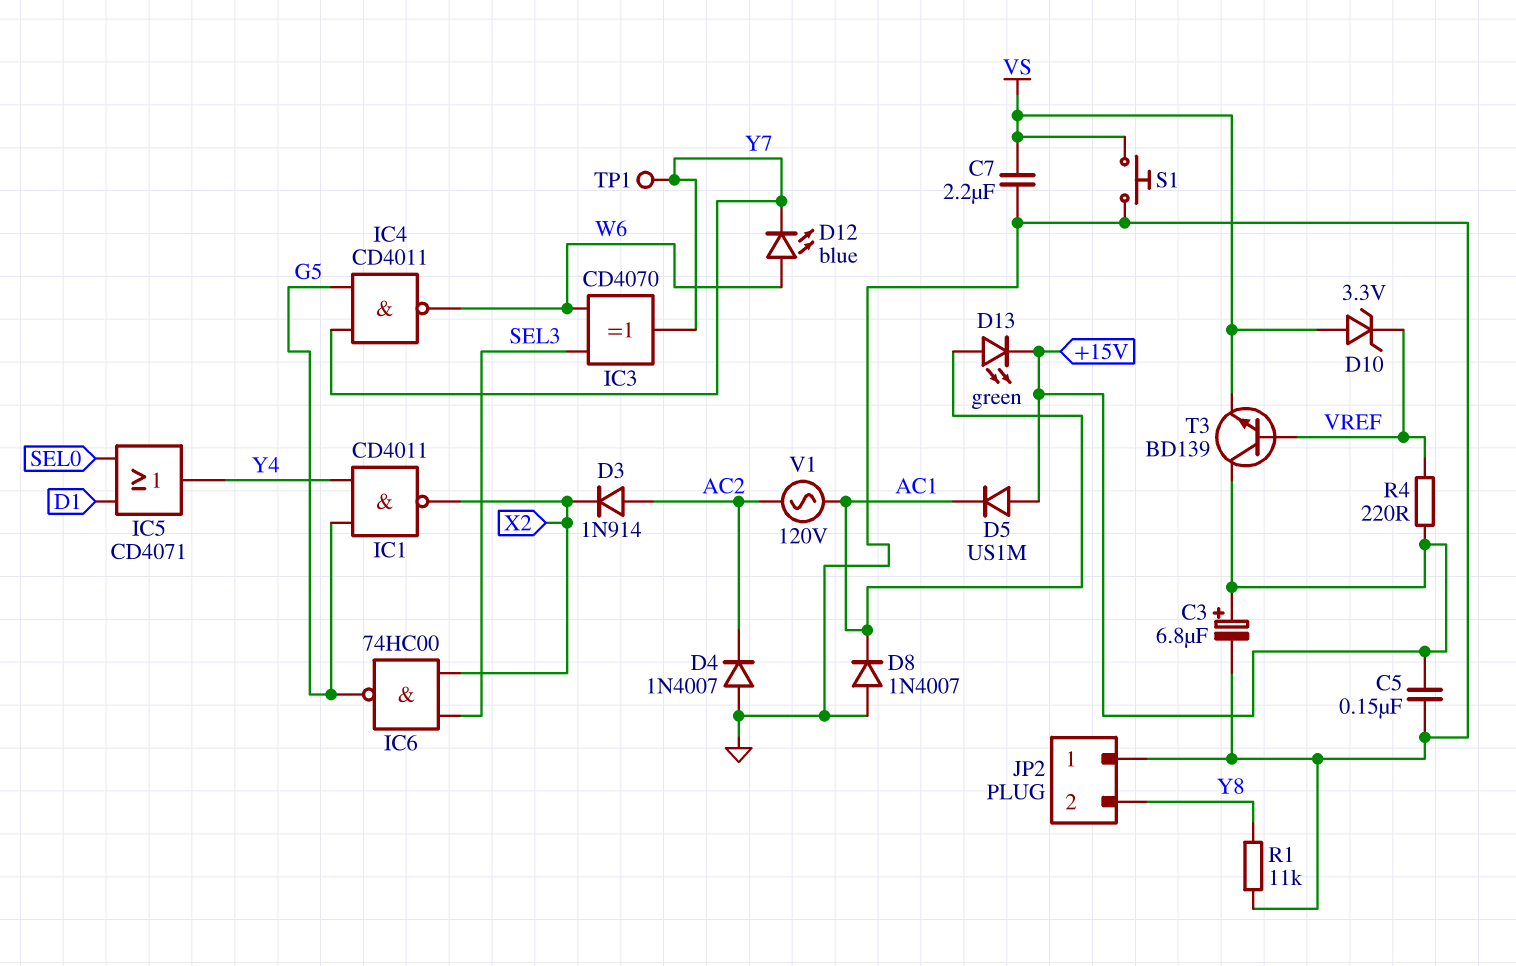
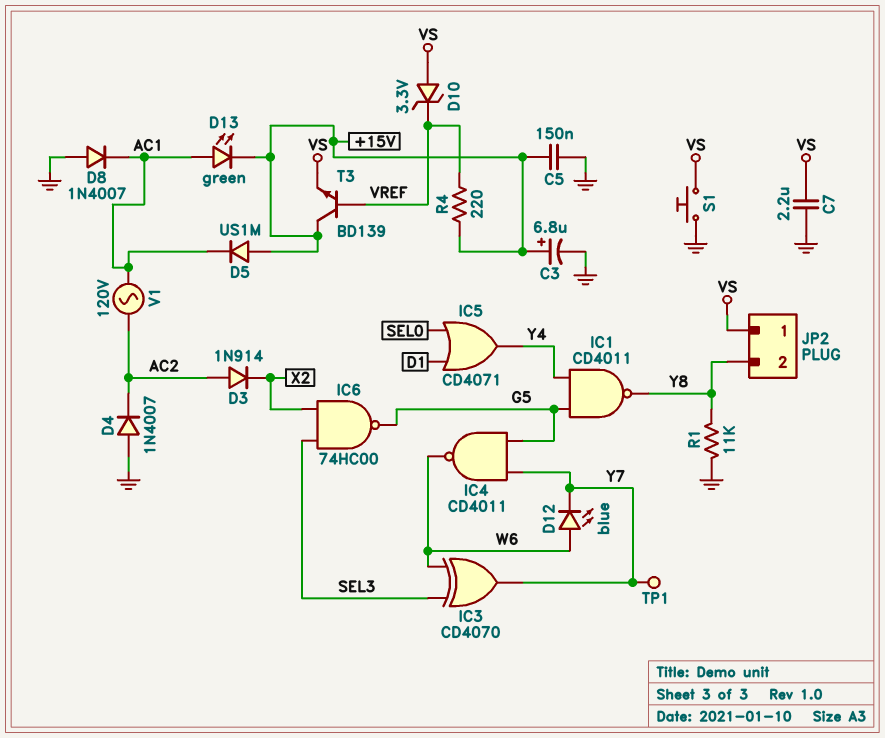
IC1: NAND CD4011 (in G5, in Y4, out X2) -> NAND CD4011 (in G5, in Y4, out Y8)
JP2 pin 1: GND -> VS

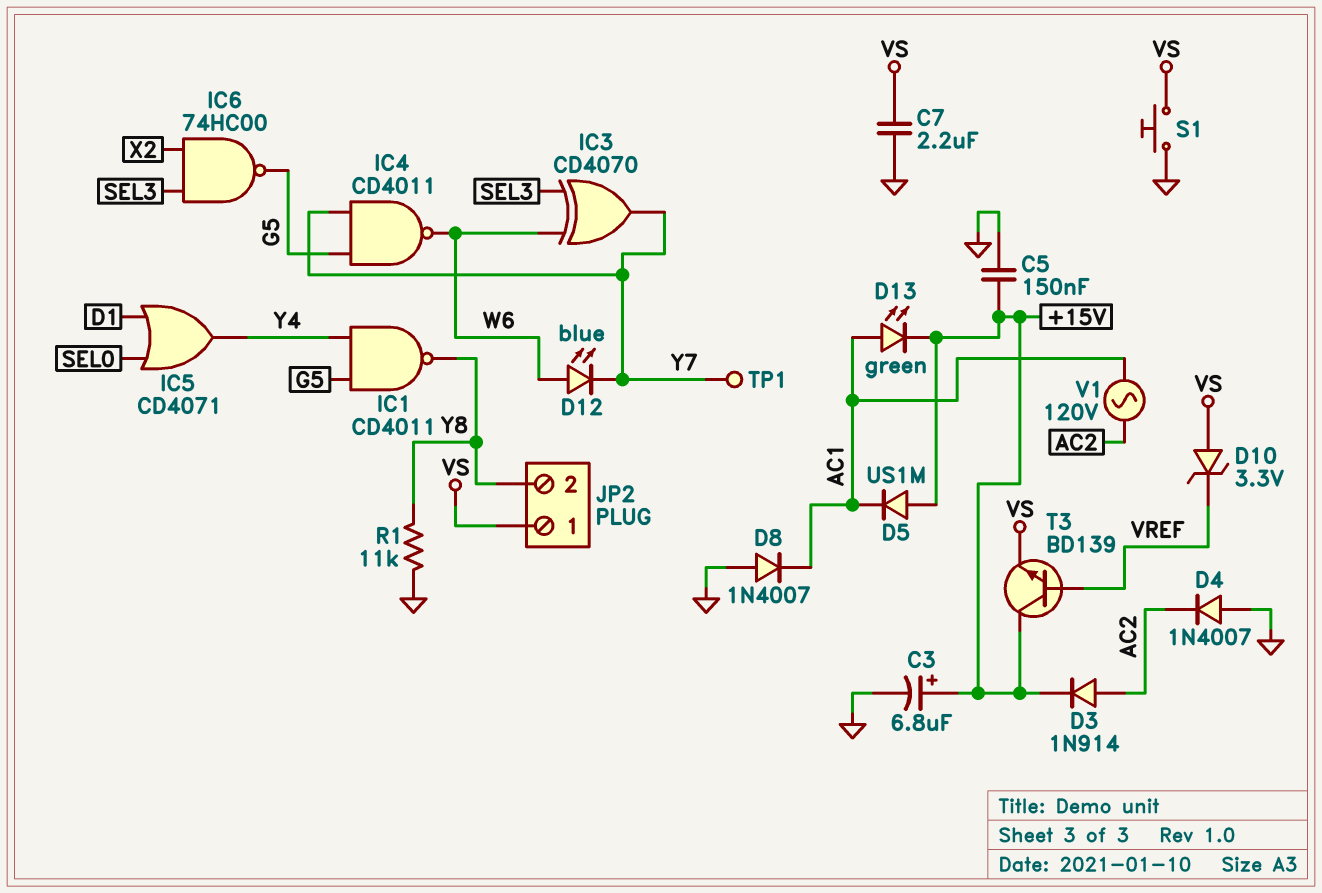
D3: diode 1N914 (A AC2, K X2) -> diode 1N914 (A AC2, K +15V)
R4: 220 (+15V, VREF) -> none

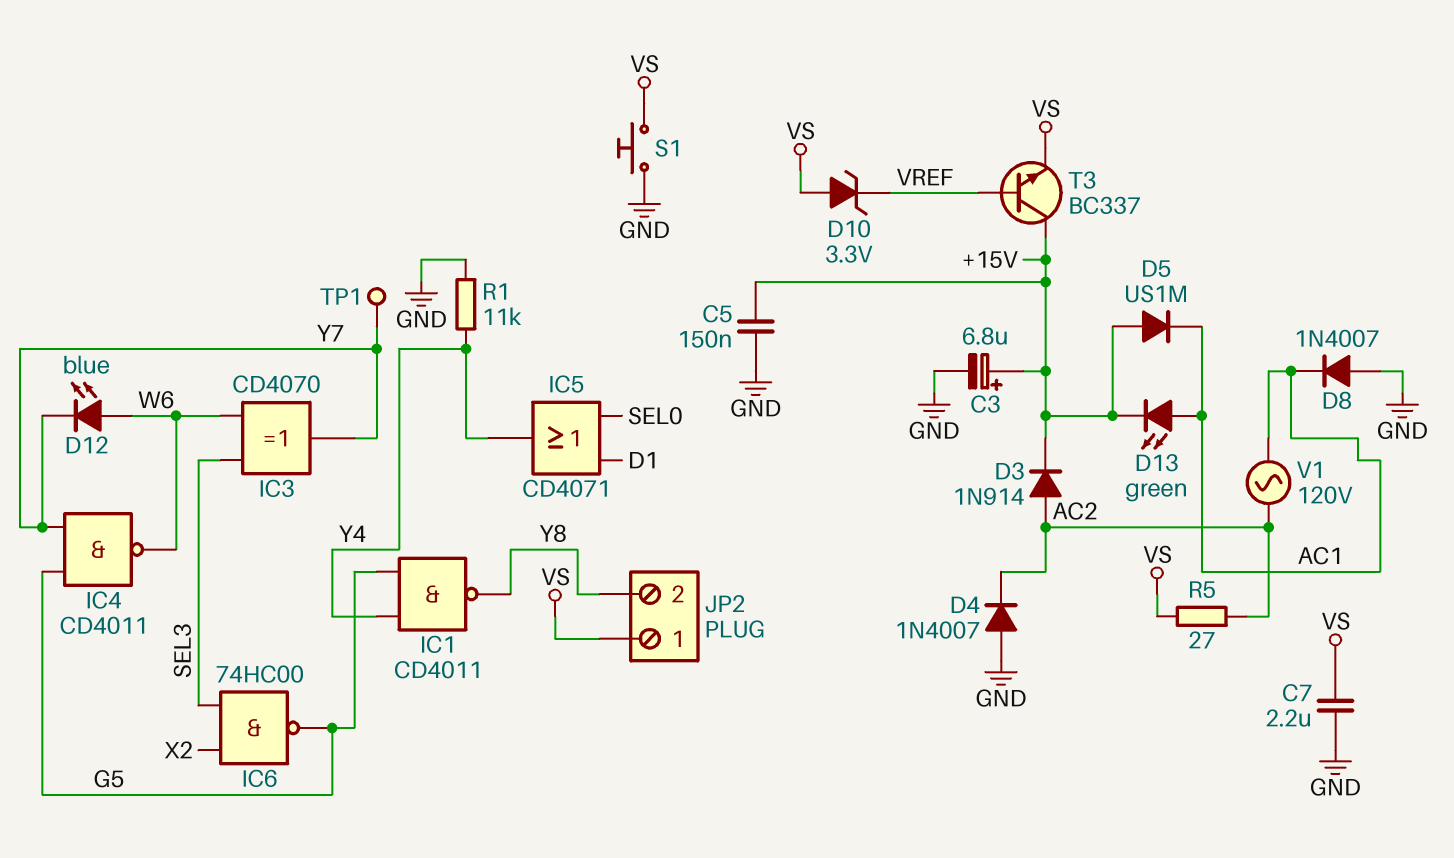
R1: 11k (GND, Y8) -> 11k (GND, Y4)
R5: none -> 27 (AC2, VS)
T3: NPN BD139 (B VREF, C +15V, E VS) -> NPN BC337 (B VREF, C +15V, E VS)

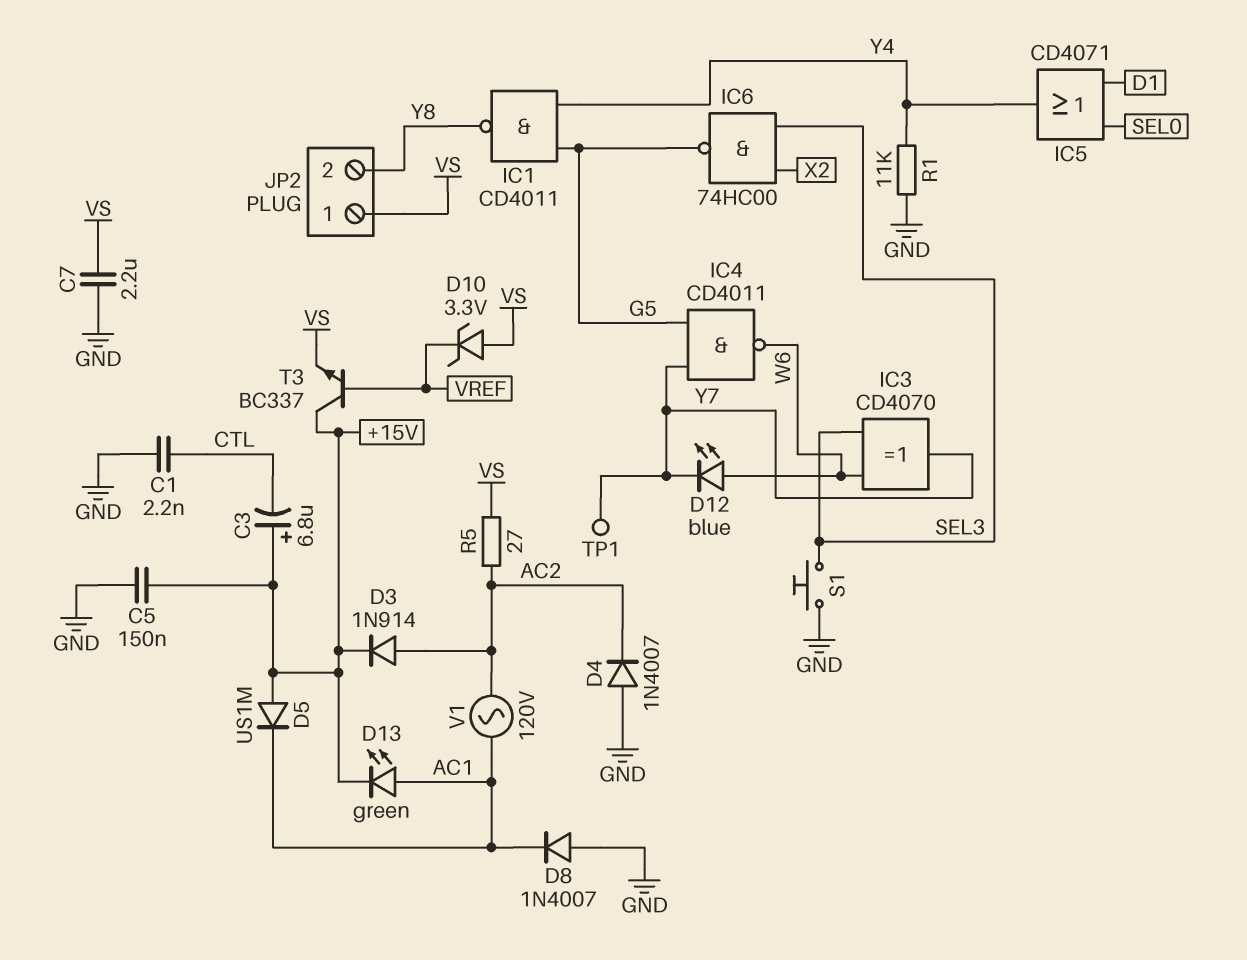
C1: none -> 2.2nF (CTL, GND)
C3: 6.8uF (plus +15V, minus GND) -> 6.8uF (plus +15V, minus CTL)
S1: button (GND, VS) -> button (GND, SEL3)

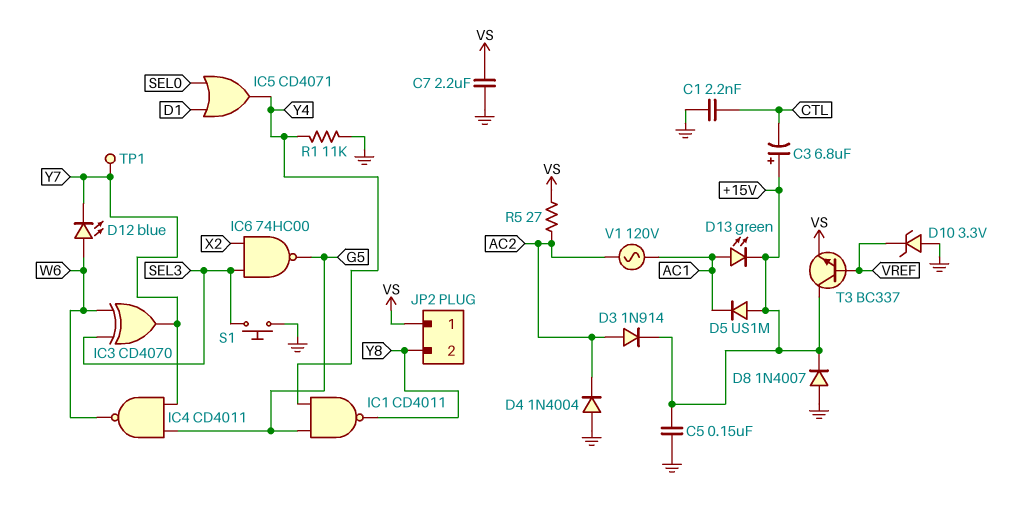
D4: diode 1N4007 (A GND, K AC2) -> diode 1N4004 (A GND, K AC2)
D8: diode 1N4007 (A GND, K AC1) -> diode 1N4007 (A GND, K +15V)
D10: zener 3.3V (A VS, K VREF) -> zener 3.3V (A GND, K VREF)

